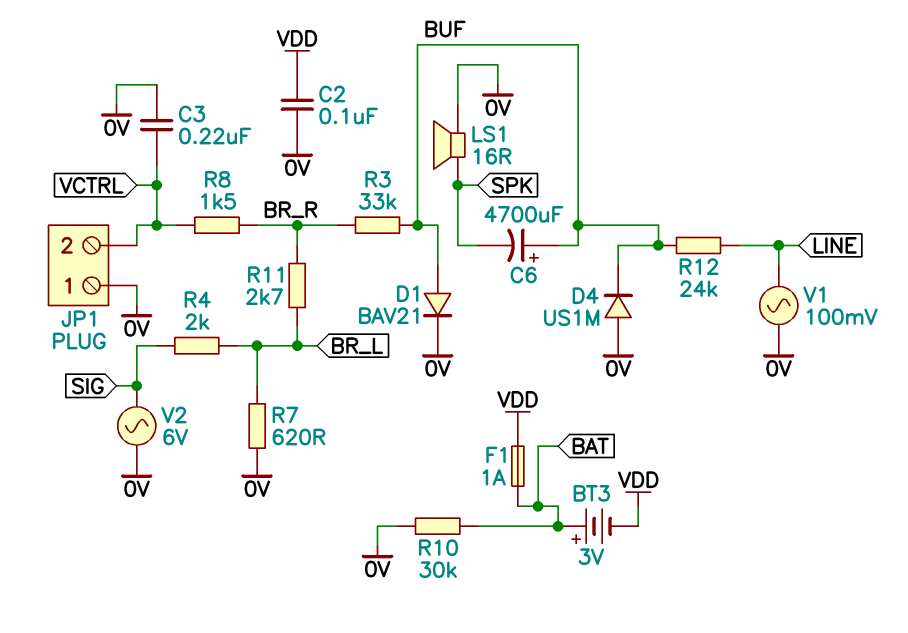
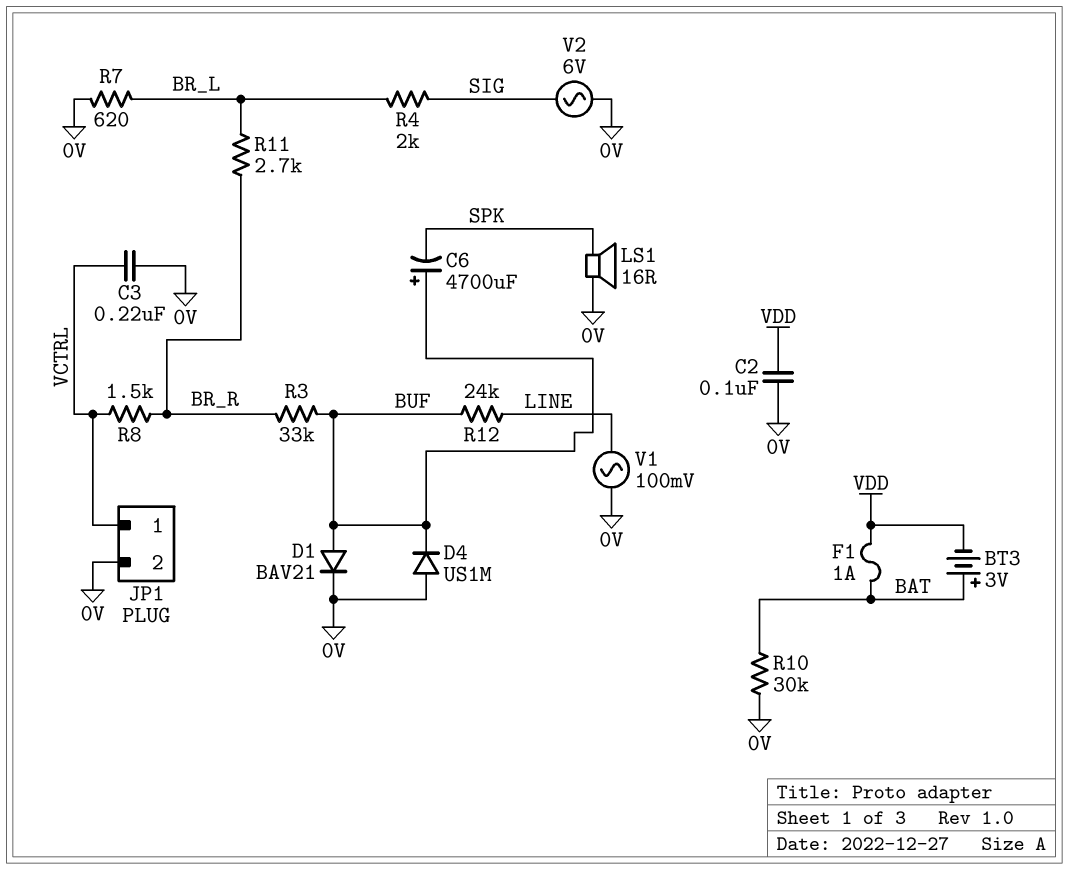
JP1 pin 1: 0V -> VCTRL
JP1 pin 2: VCTRL -> 0V

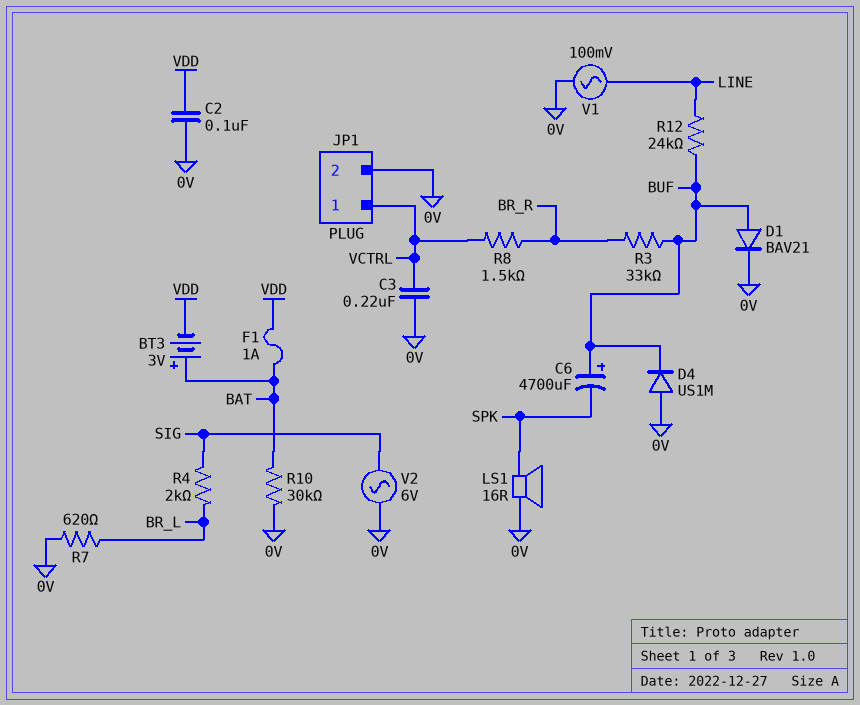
R11: 2.7k (BR_L, BR_R) -> none

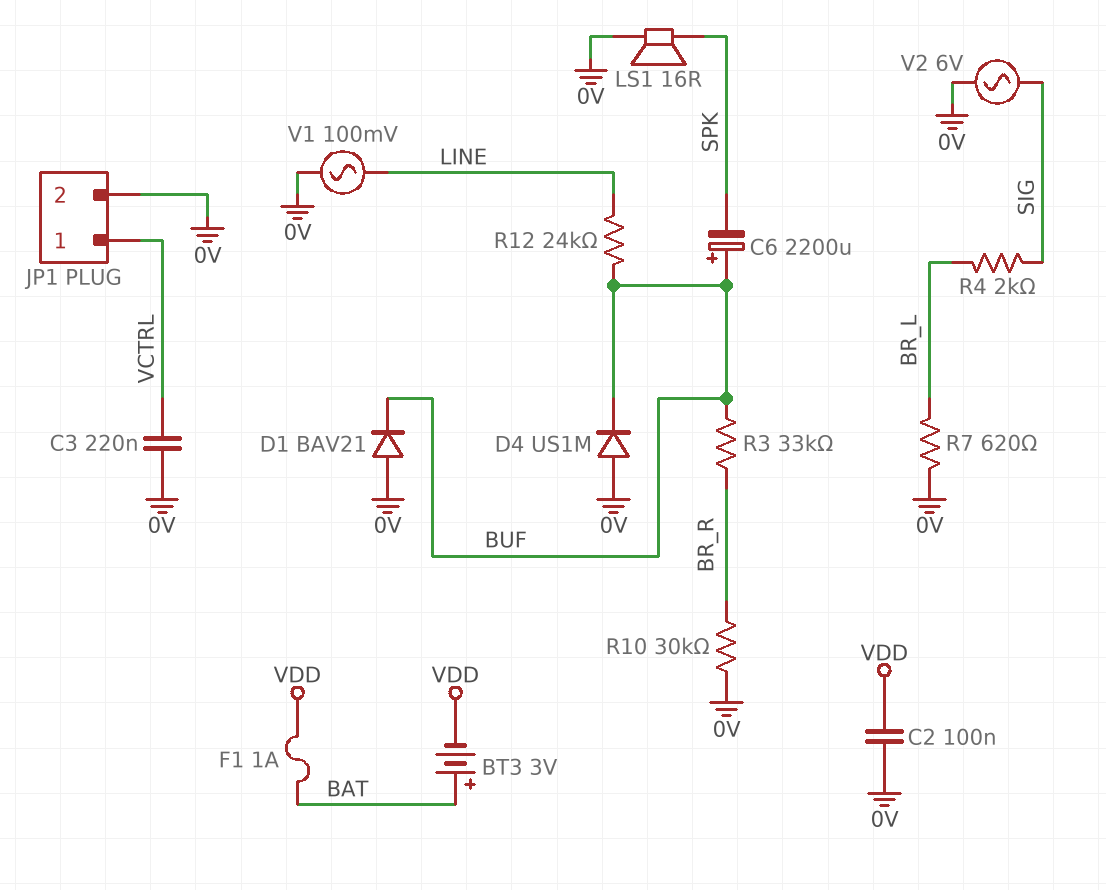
C6: 4700uF (plus BUF, minus SPK) -> 2200uF (plus BUF, minus SPK)
D1: diode BAV21 (A BUF, K 0V) -> diode BAV21 (A 0V, K BUF)
R8: 1.5k (BR_R, VCTRL) -> none
R10: 30k (0V, BAT) -> 30k (0V, BR_R)

